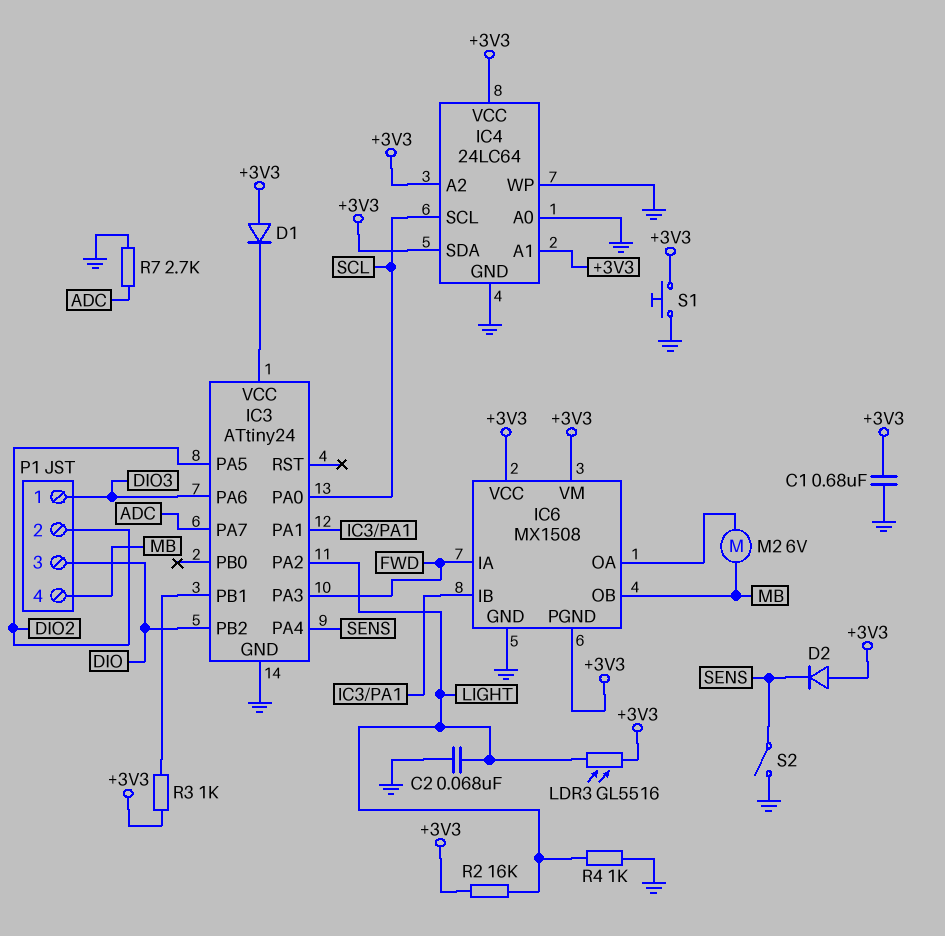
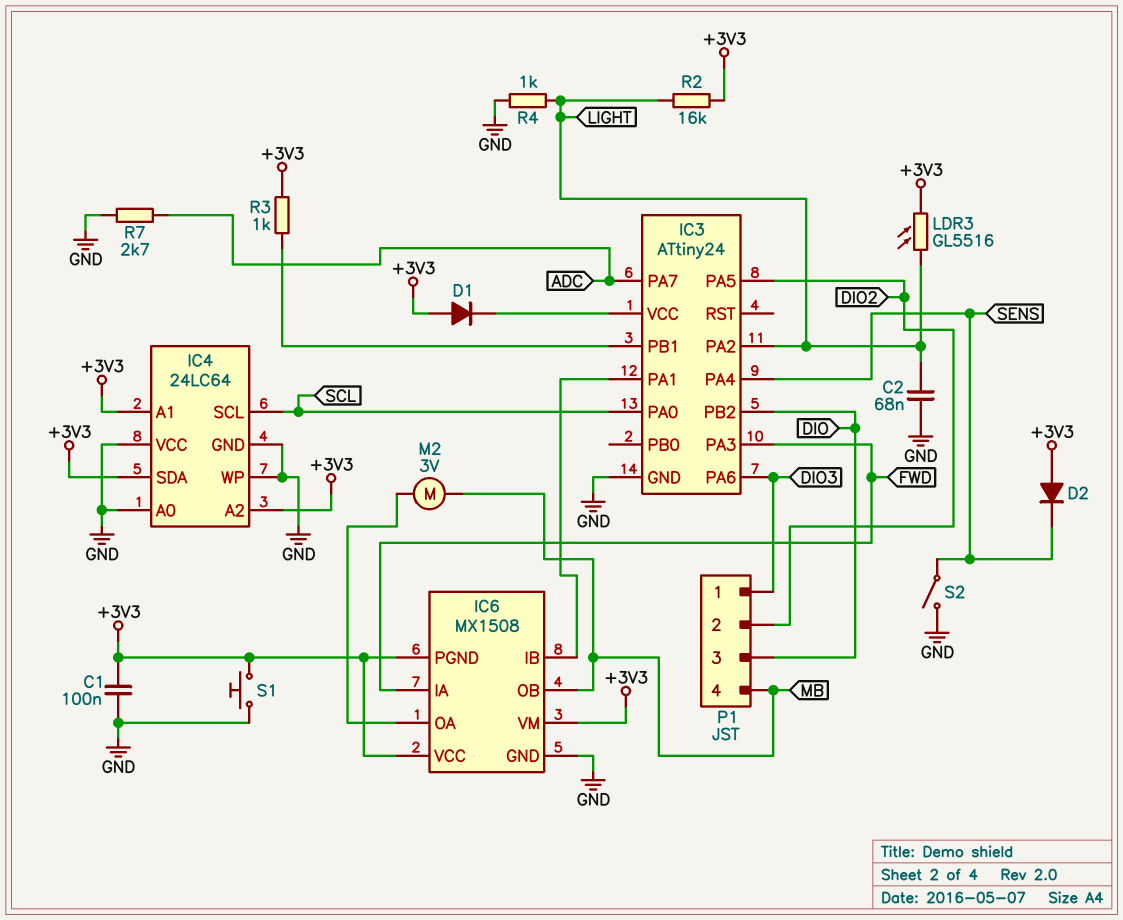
C1: 680nF (+3V3, GND) -> 100nF (+3V3, GND)
IC4 pin VCC: +3V3 -> GND
M2: motor 6V (IC6/OA, MB) -> motor 3V (IC6/OA, MB)

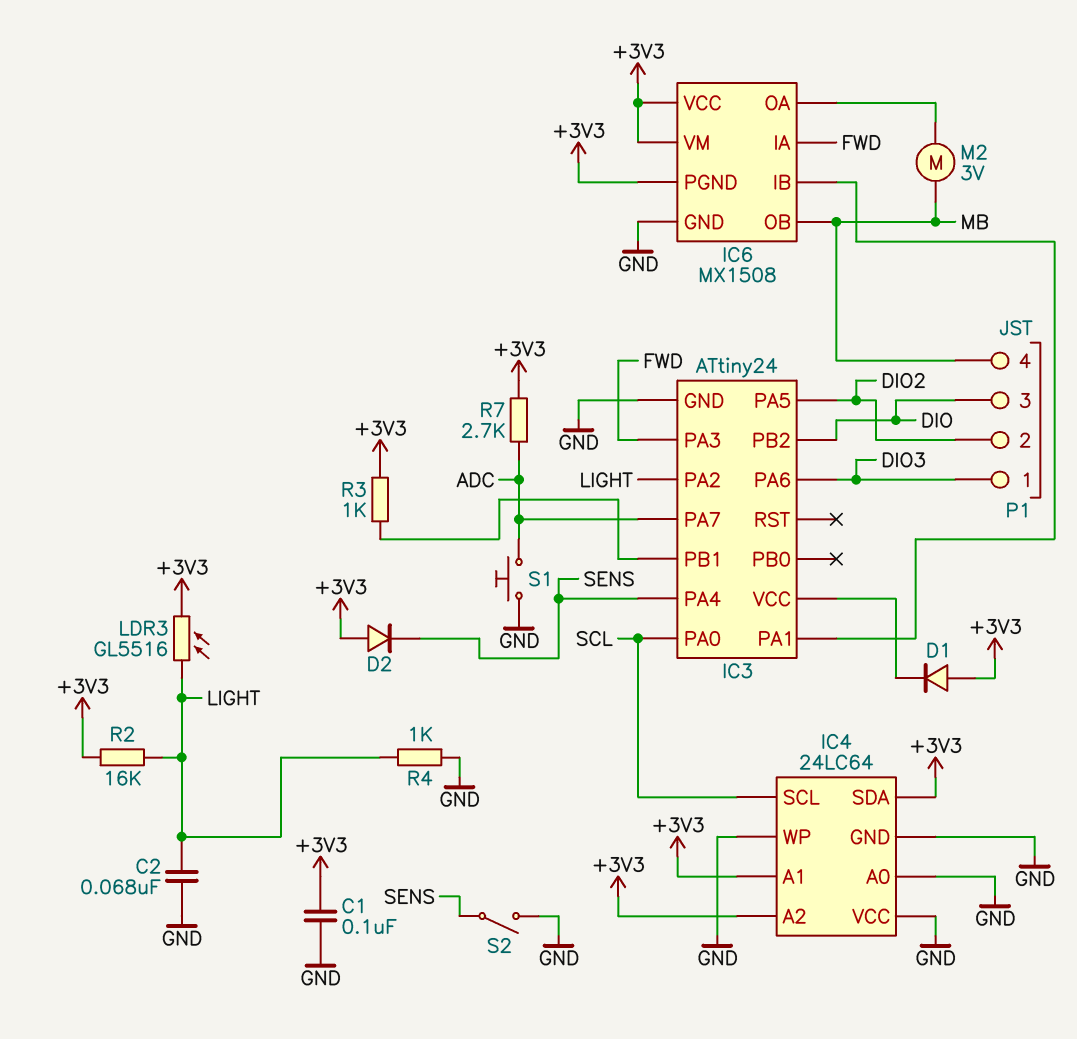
R7: 2.7k (ADC, GND) -> 2.7k (+3V3, ADC)
S1: button (+3V3, GND) -> button (ADC, GND)

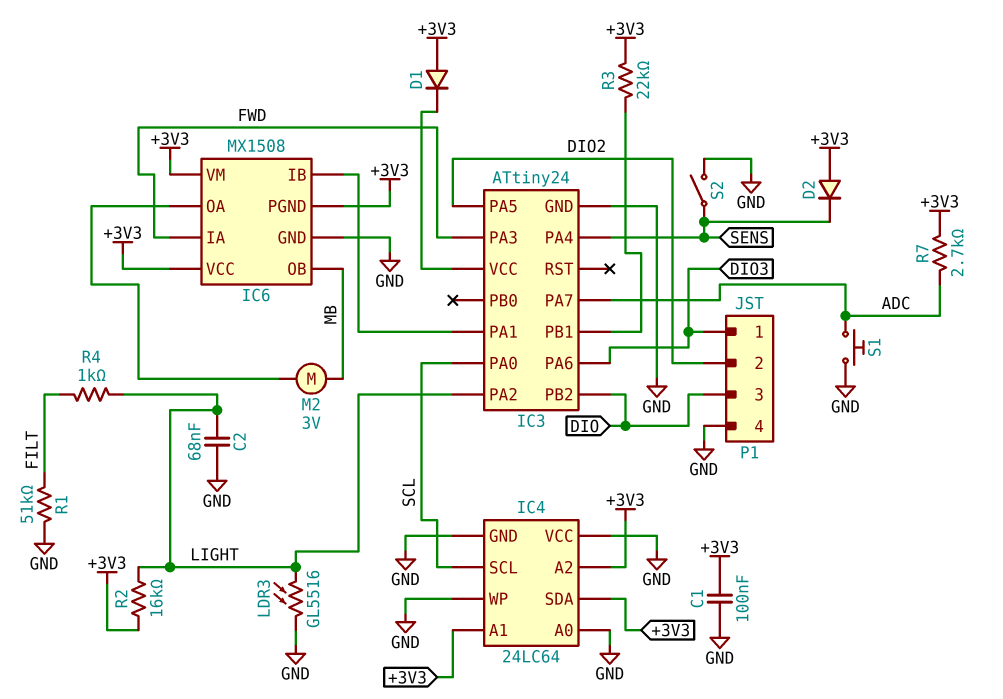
LDR3: GL5516 (+3V3, LIGHT) -> GL5516 (GND, LIGHT)
P1 pin 4: MB -> GND
R1: none -> 51k (FILT, GND)
R3: 1k (+3V3, IC3/PB1) -> 22k (+3V3, IC3/PB1)
R4: 1k (GND, LIGHT) -> 1k (FILT, LIGHT)

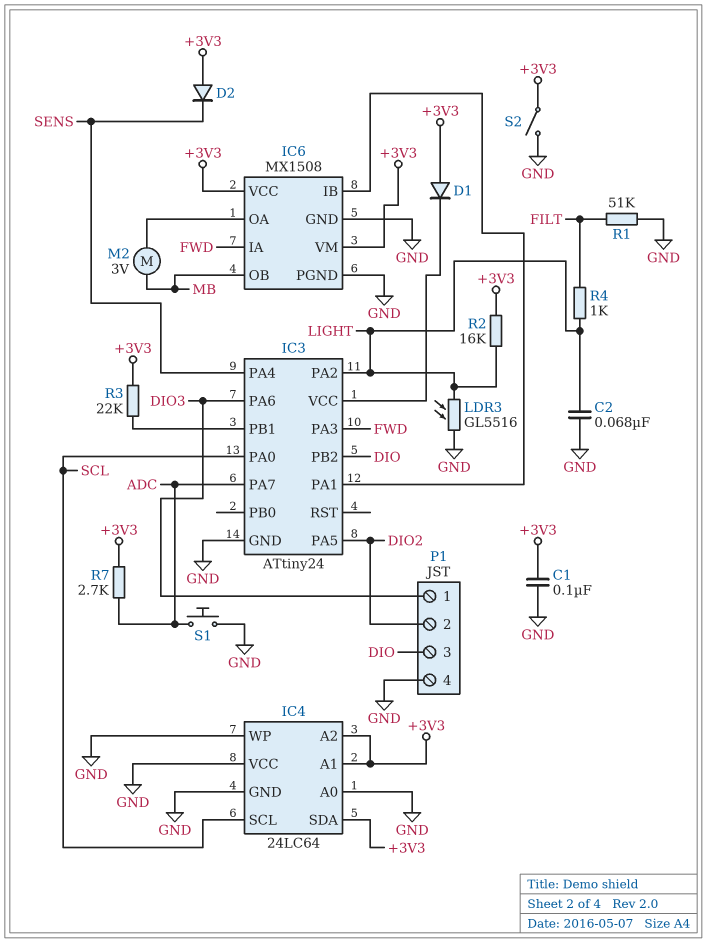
IC6 pin PGND: +3V3 -> GND
S2: switch (GND, SENS) -> switch (+3V3, GND)

